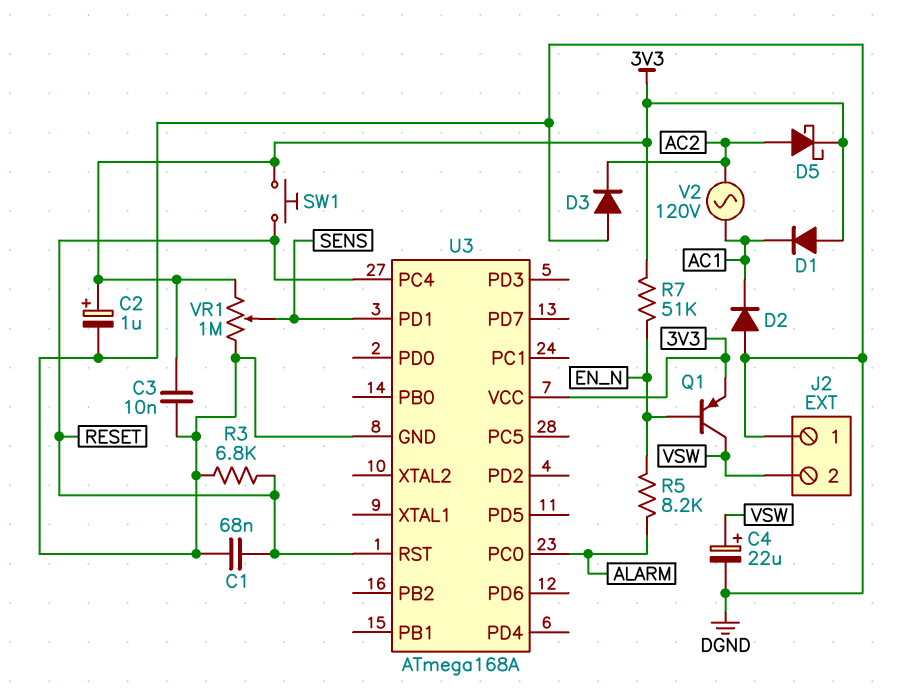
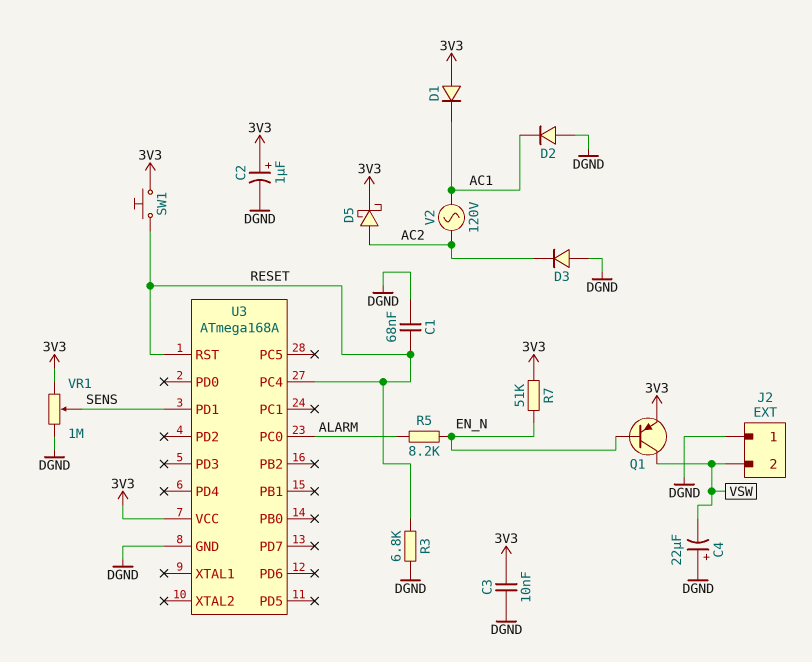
C4: 22uF (plus VSW, minus DGND) -> 22uF (plus DGND, minus VSW)

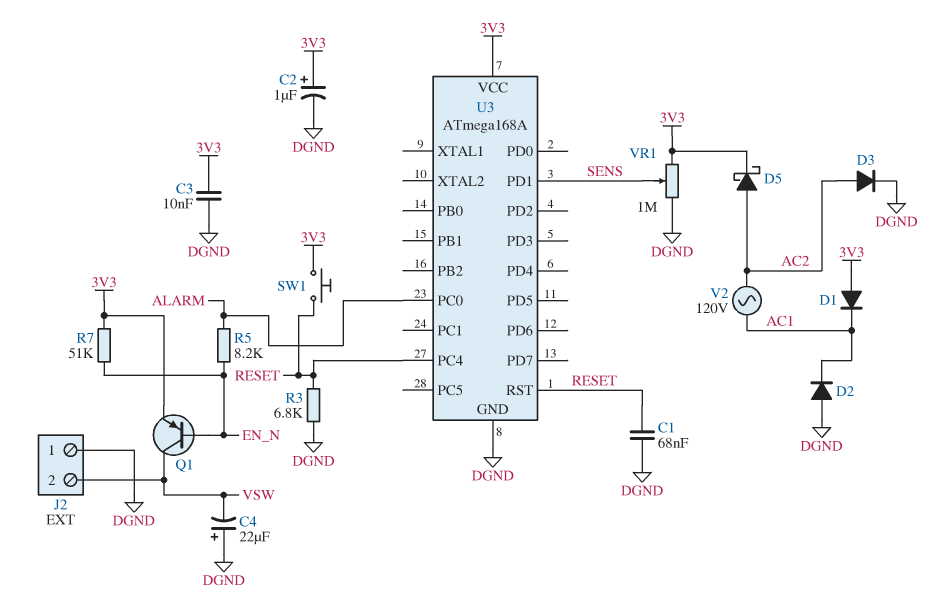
D3: diode (A DGND, K AC2) -> diode (A AC2, K DGND)

